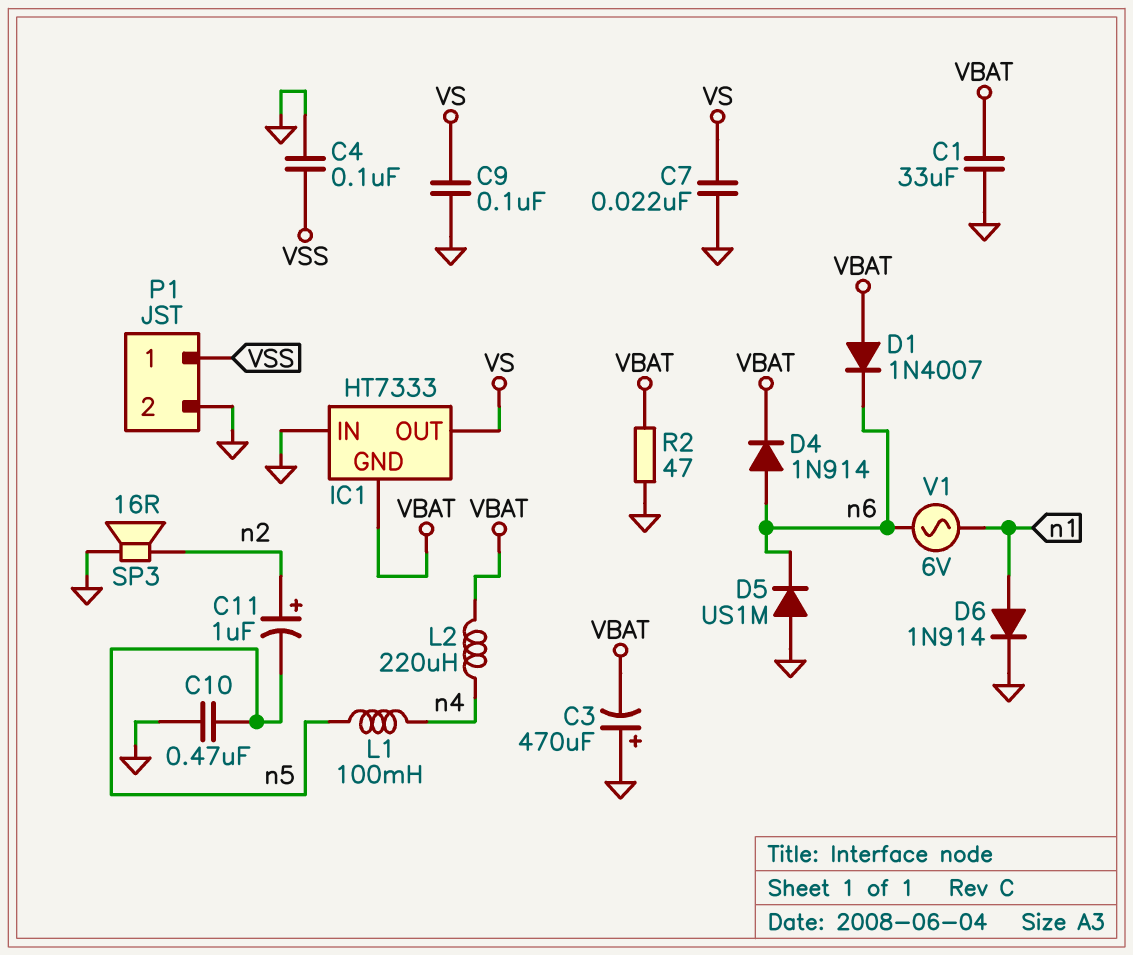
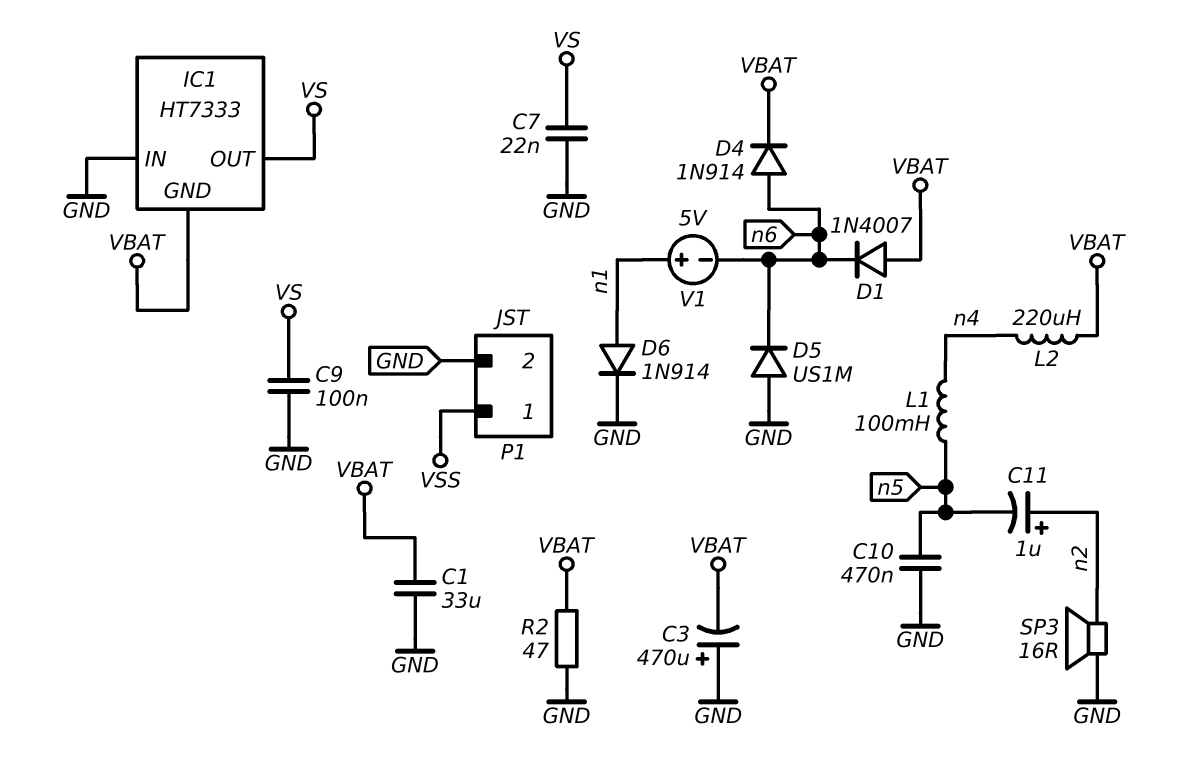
C4: 100nF (GND, VSS) -> none
V1: AC 6V (n1, n6) -> 5V (plus n1, minus n6)

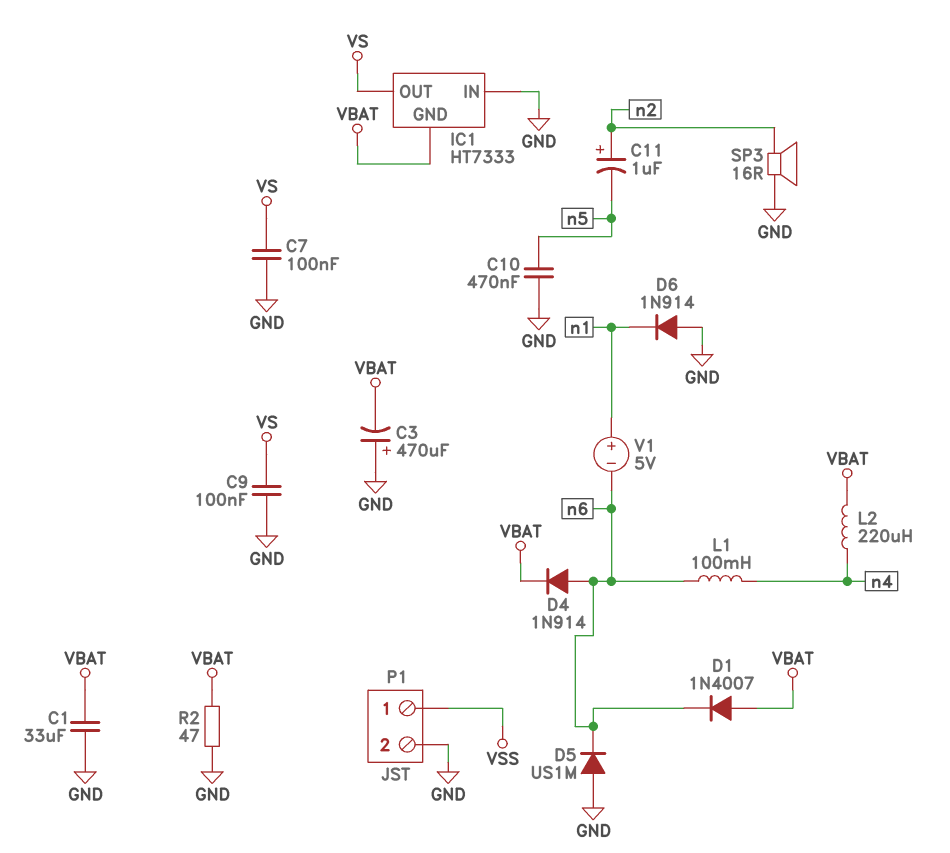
C7: 22nF (GND, VS) -> 100nF (GND, VS)
D6: diode 1N914 (A n1, K GND) -> diode 1N914 (A GND, K n1)
L1: 100mH (n4, n5) -> 100mH (n4, n6)

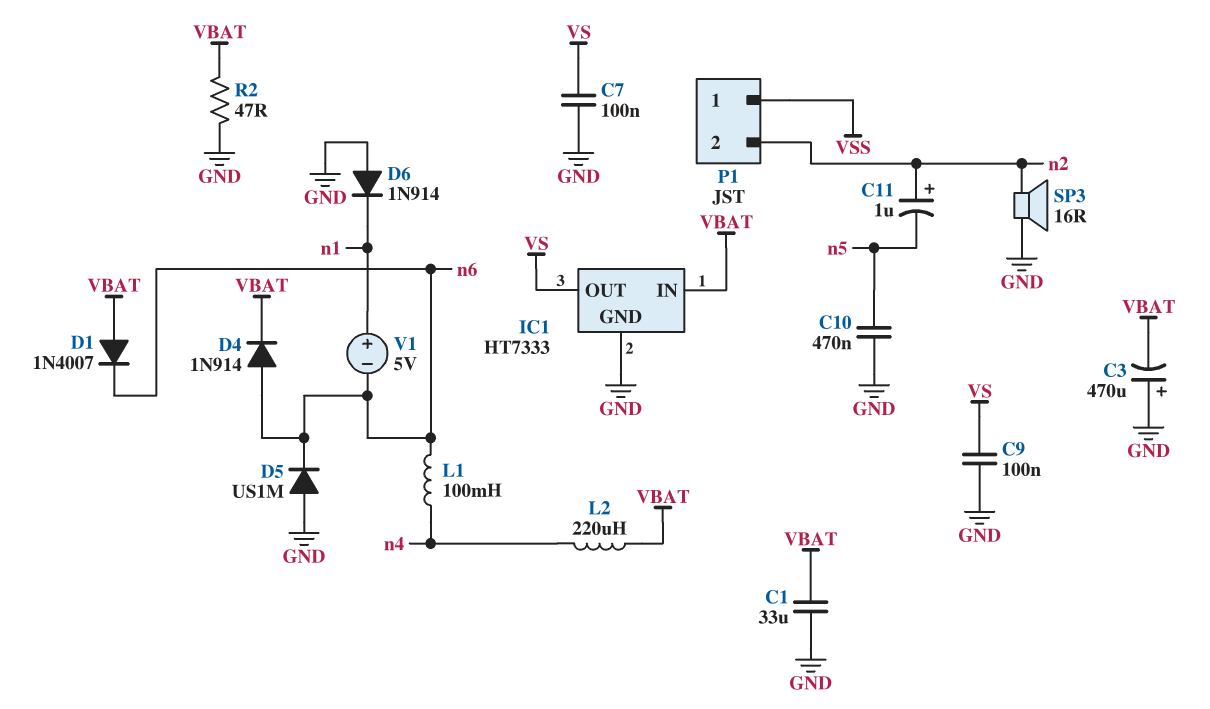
IC1 pin GND: VBAT -> GND
IC1 pin IN: GND -> VBAT
P1 pin 2: GND -> n2

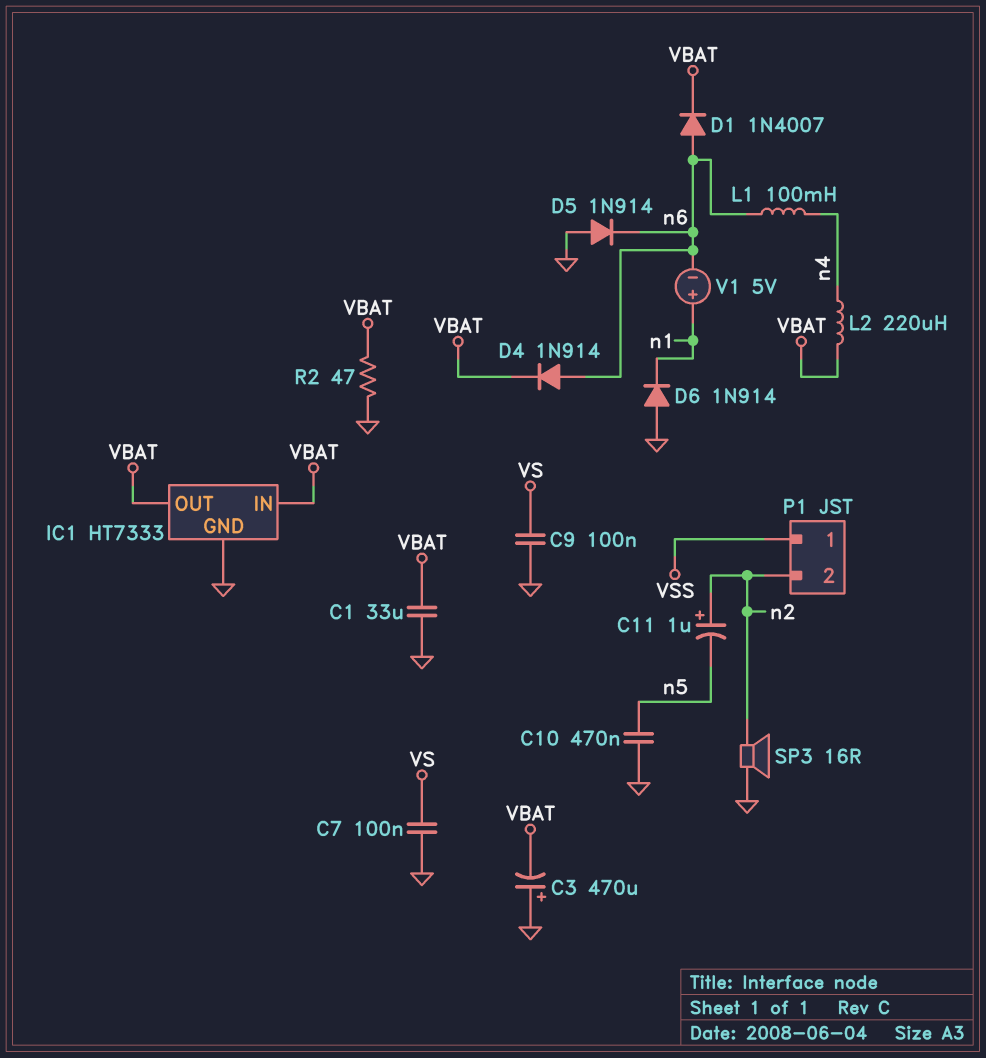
D1: diode 1N4007 (A VBAT, K n6) -> diode 1N4007 (A n6, K VBAT)
D5: diode US1M (A GND, K n6) -> diode 1N914 (A GND, K n6)
IC1 pin OUT: VS -> VBAT

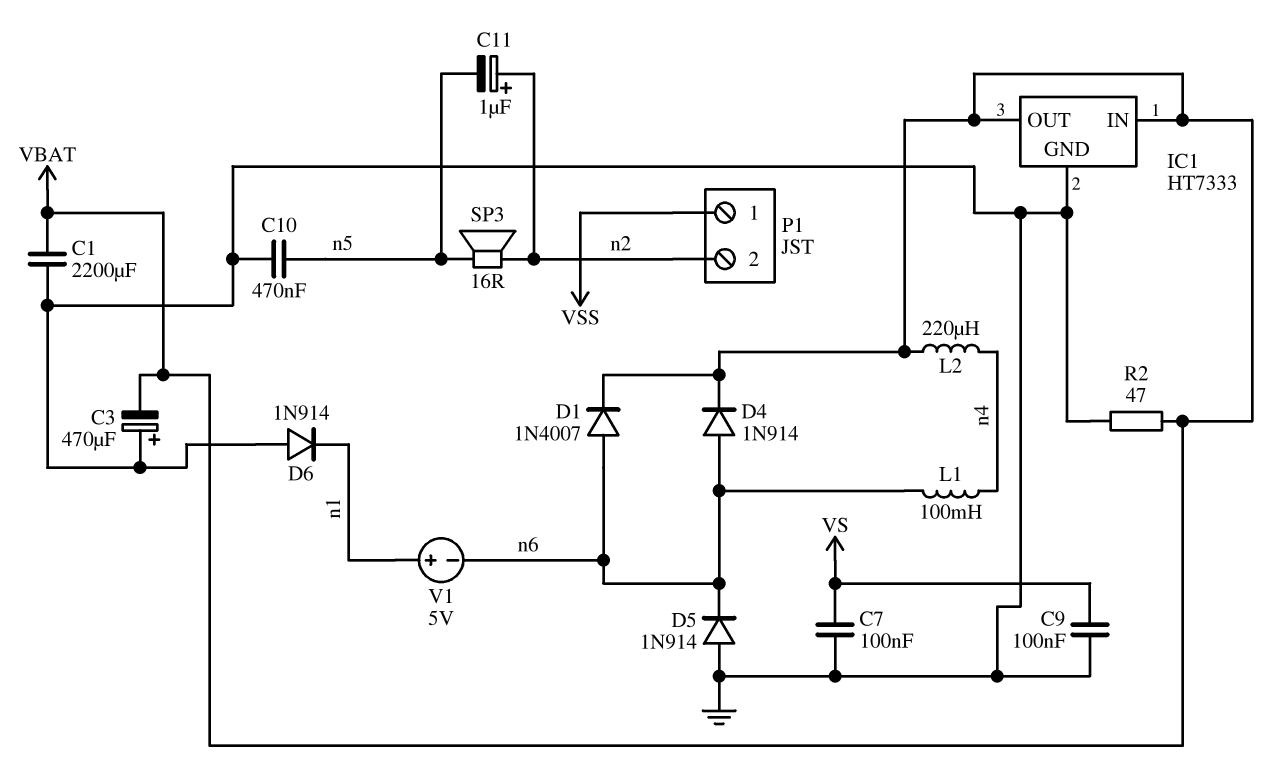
C1: 33uF (GND, VBAT) -> 2200uF (GND, VBAT)
SP3: speaker 16R (GND, n2) -> speaker 16R (n2, n5)

